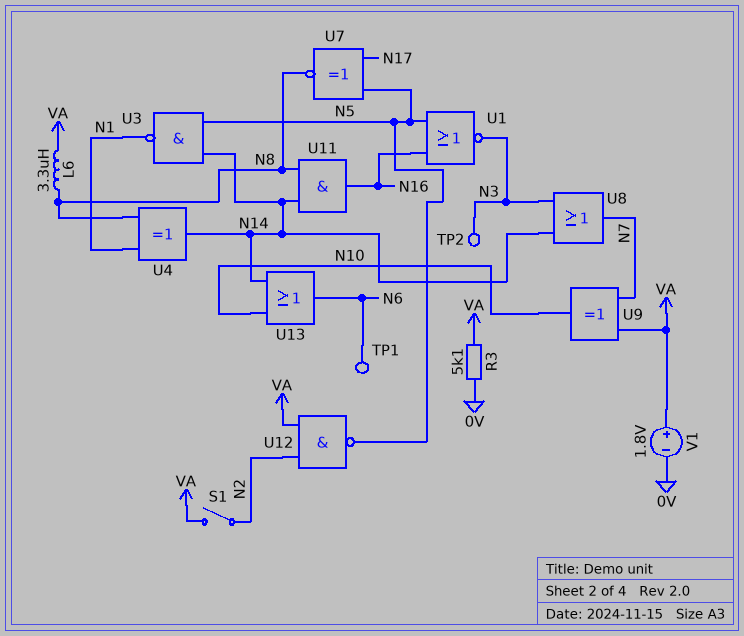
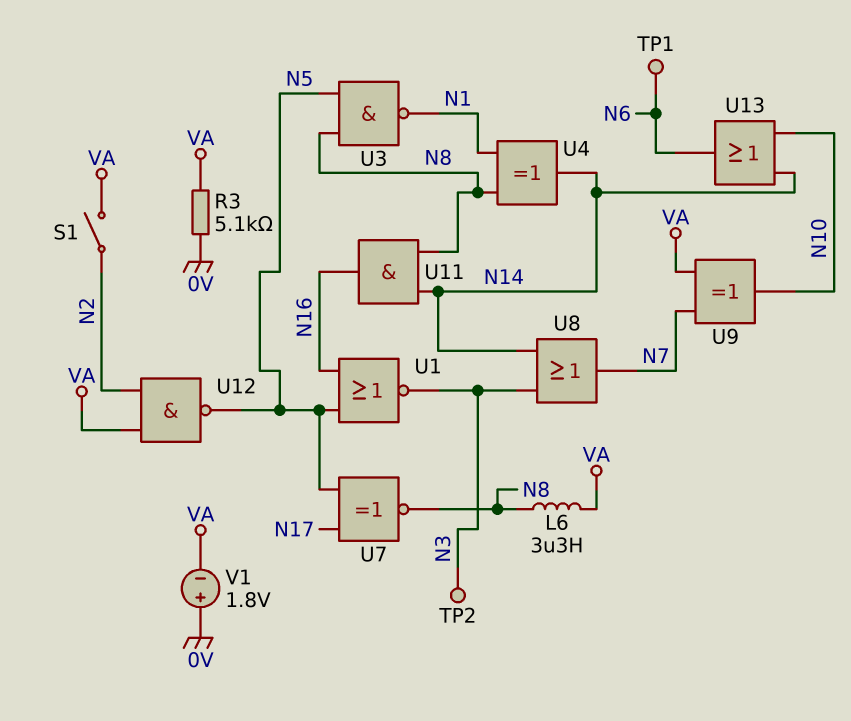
U3: NAND (in N5, in N14, out N1) -> NAND (in N5, in N8, out N1)
V1: 1.8V (plus VA, minus 0V) -> 1.8V (plus 0V, minus VA)

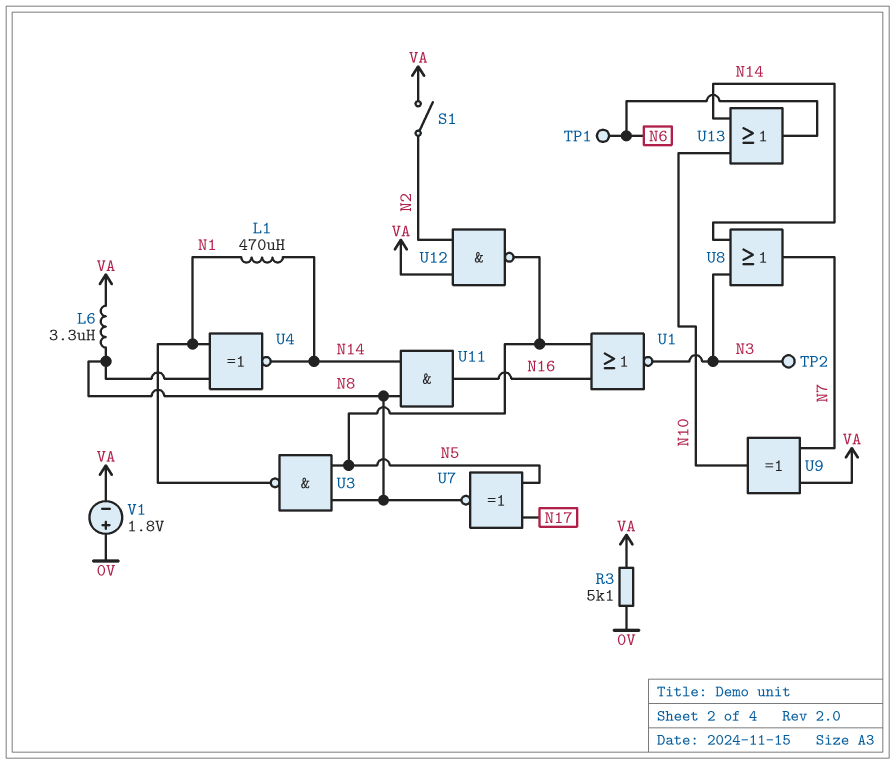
L1: none -> 470uH (N1, N14)
U4: XOR (in N1, in N8, out N14) -> XNOR (in N1, in N8, out N14)

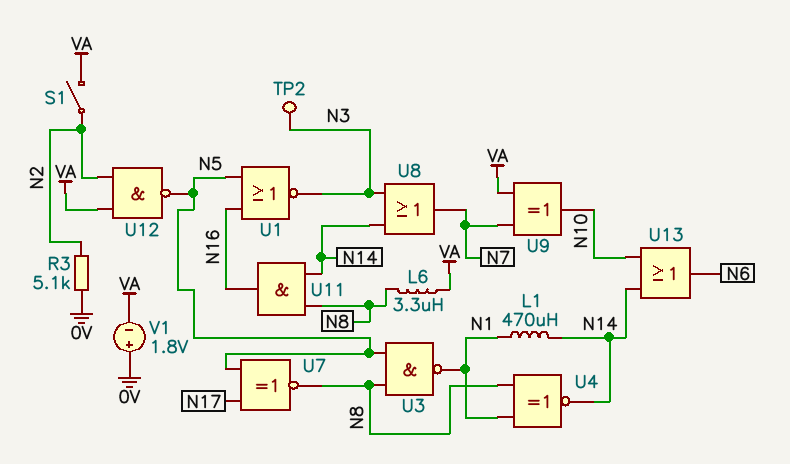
R3: 5.1k (0V, VA) -> 5.1k (0V, N2)
TP1: test point (N6) -> none

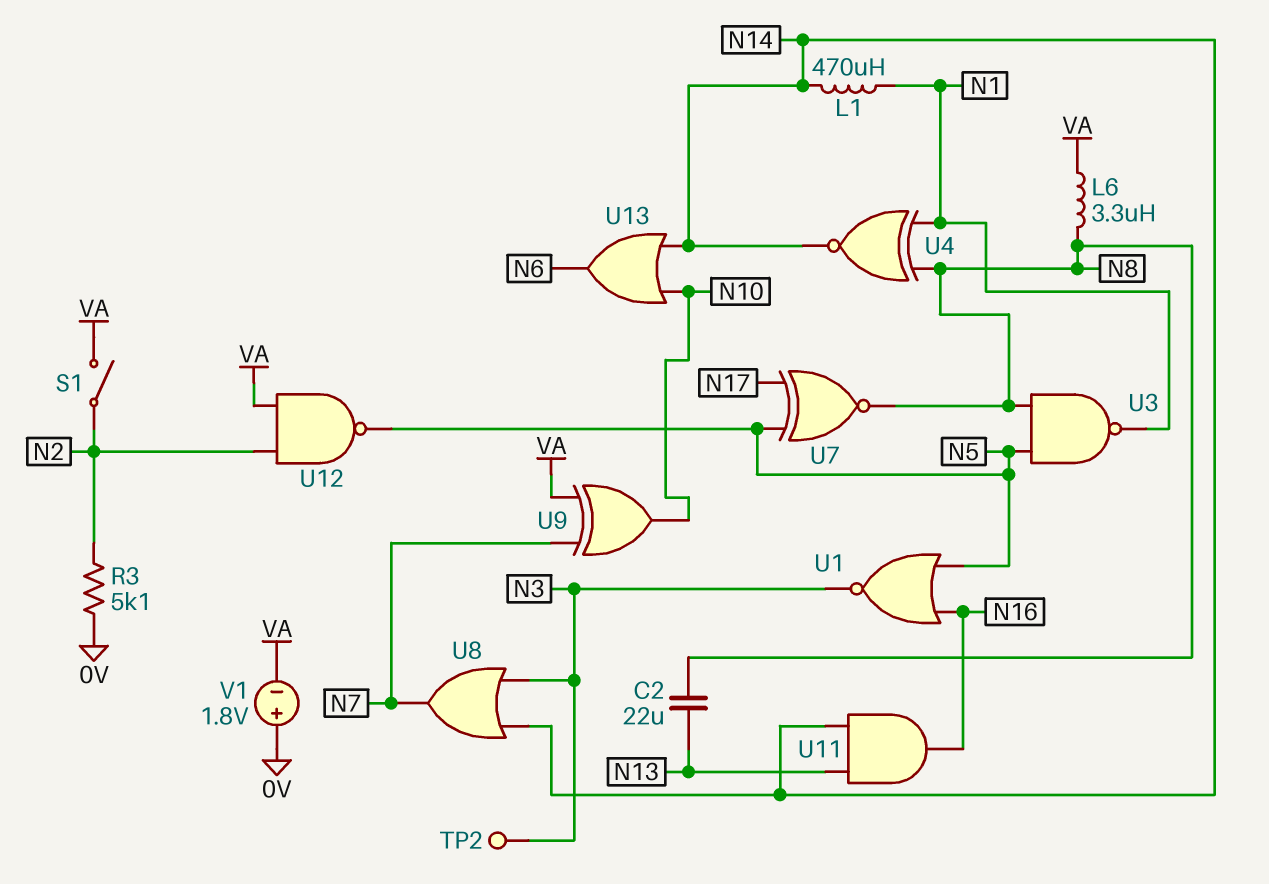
C2: none -> 22uF (N8, N13)
U11: AND (in N8, in N14, out N16) -> AND (in N13, in N14, out N16)

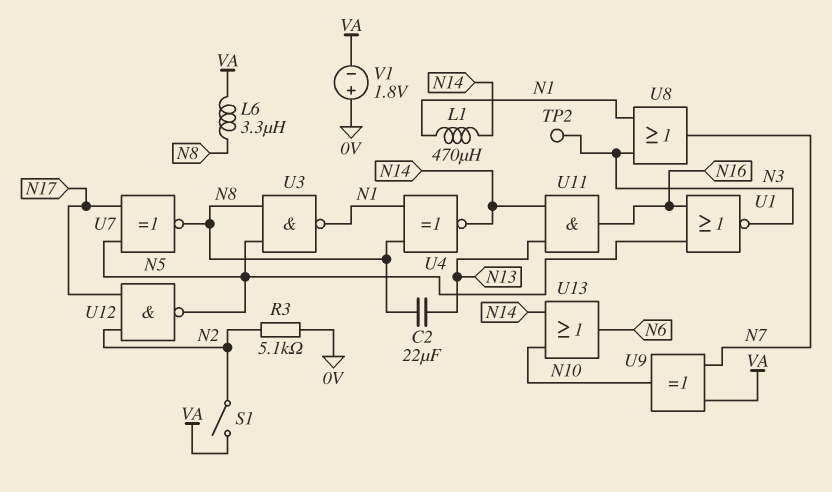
U8: OR (in N3, in N14, out N7) -> OR (in N1, in N3, out N7)
U12: NAND (in N2, in VA, out N5) -> NAND (in N2, in N17, out N5)

